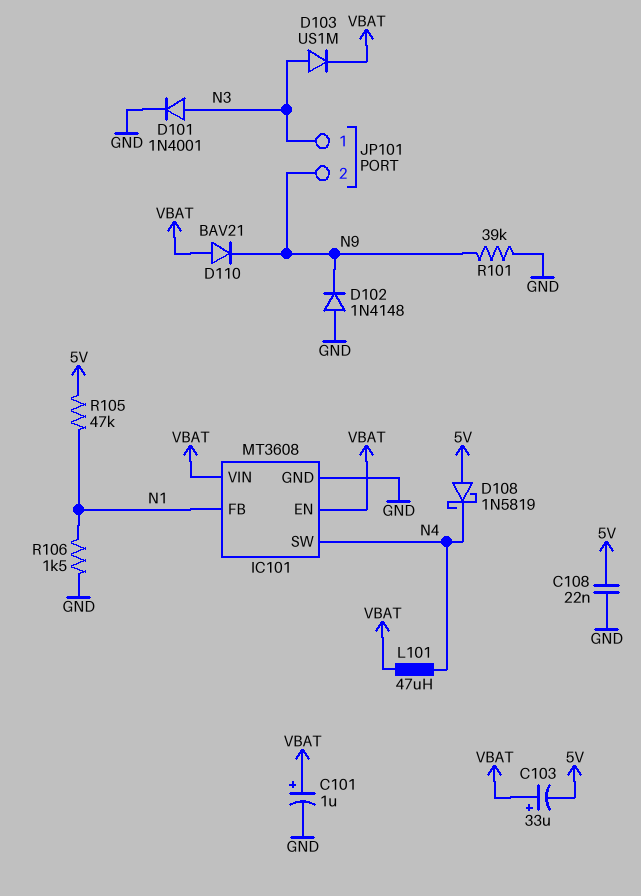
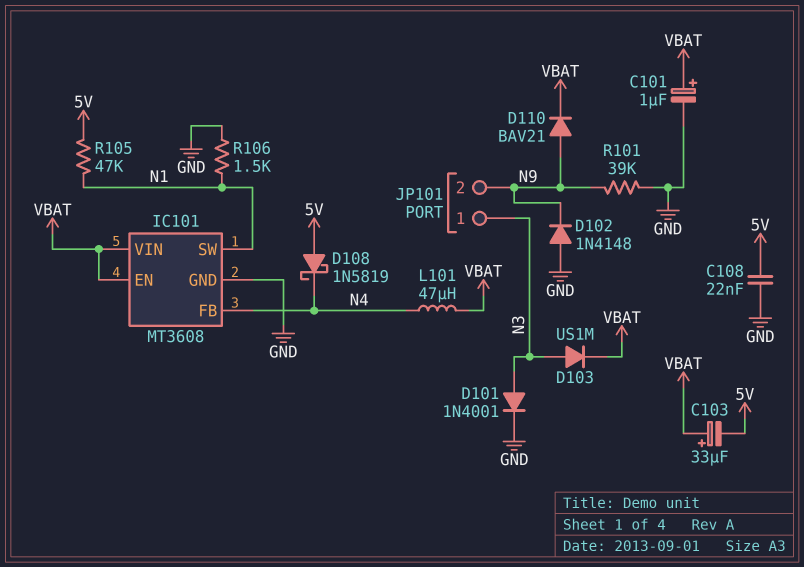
D110: diode BAV21 (A VBAT, K N9) -> diode BAV21 (A N9, K VBAT)
IC101 pin FB: N1 -> N4
IC101 pin SW: N4 -> N1

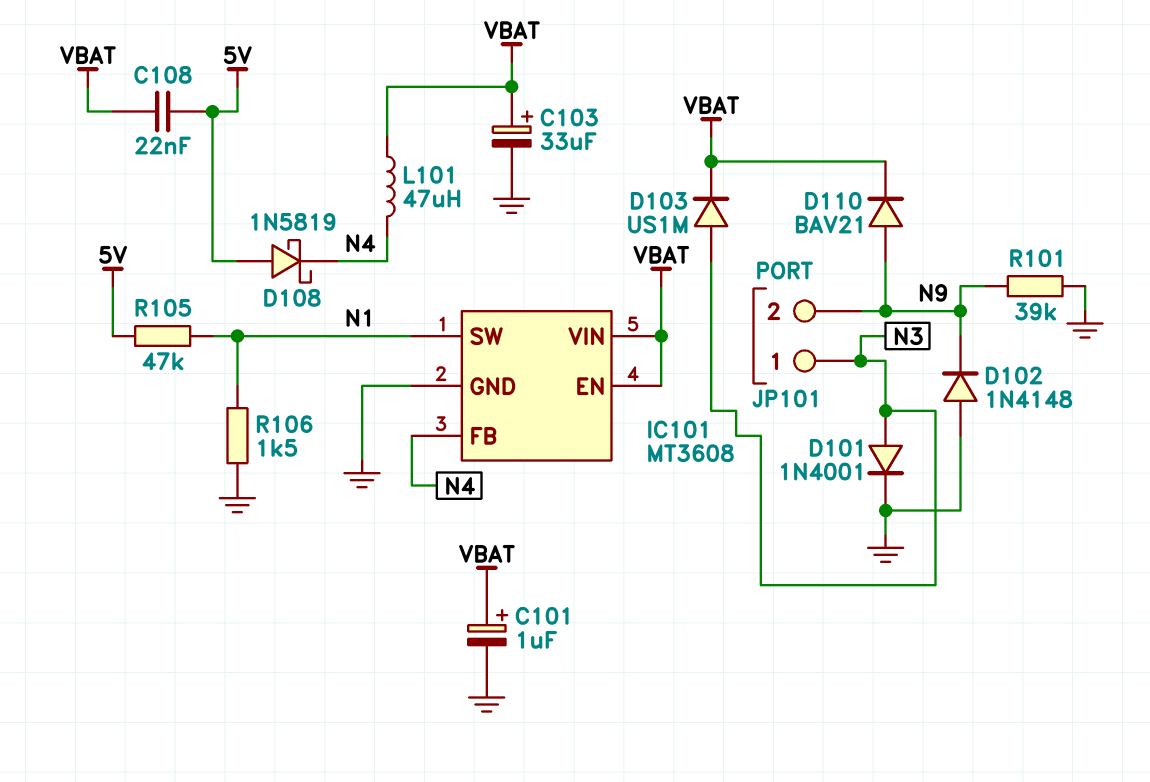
C103: 33uF (plus VBAT, minus 5V) -> 33uF (plus VBAT, minus GND)
C108: 22nF (5V, GND) -> 22nF (5V, VBAT)

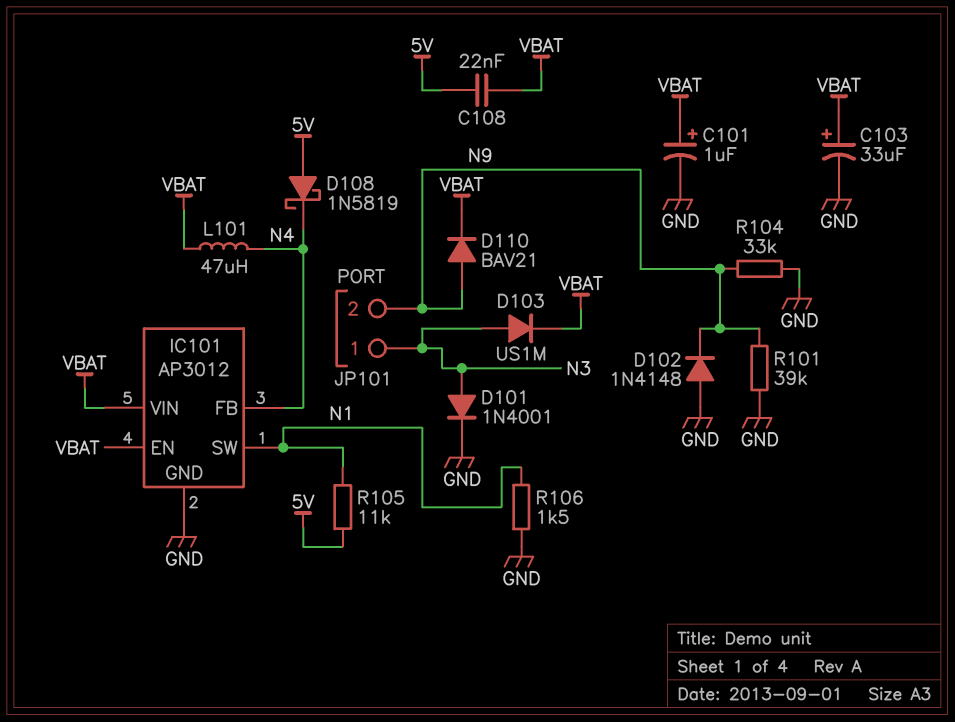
IC101: MT3608 -> AP3012
R104: none -> 33k (GND, N9)
R105: 47k (5V, N1) -> 11k (5V, N1)

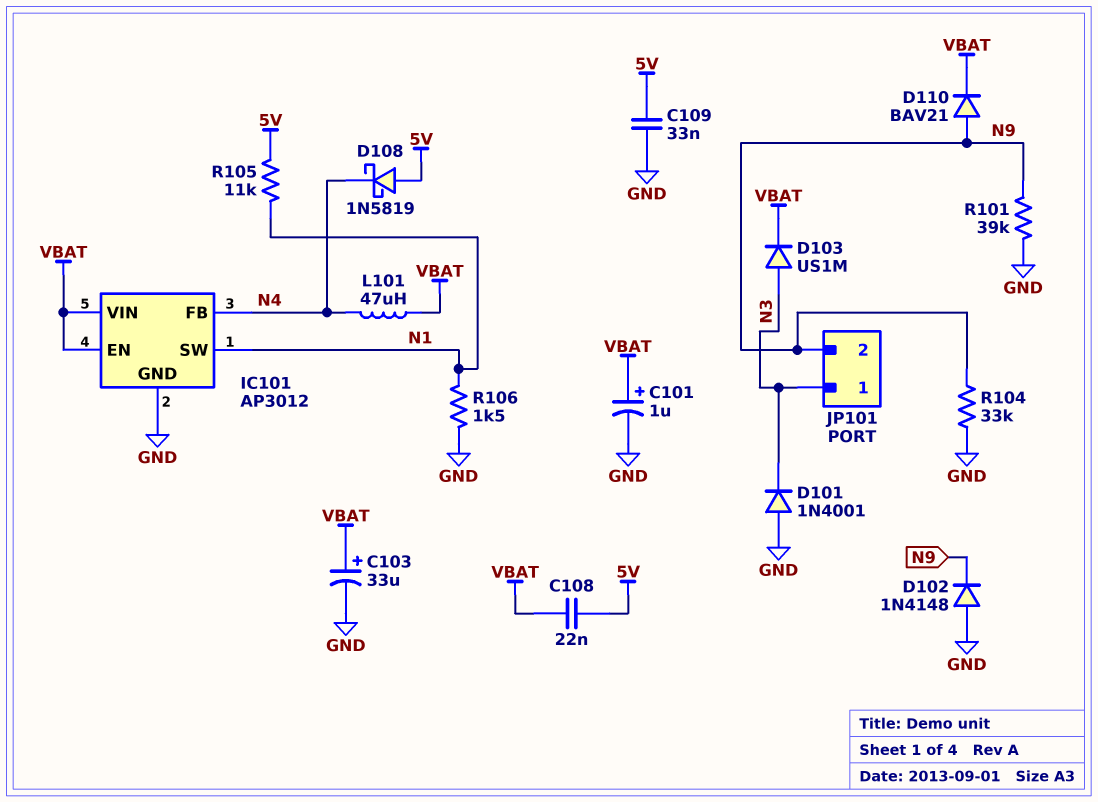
C109: none -> 33nF (5V, GND)
D101: diode 1N4001 (A N3, K GND) -> diode 1N4001 (A GND, K N3)

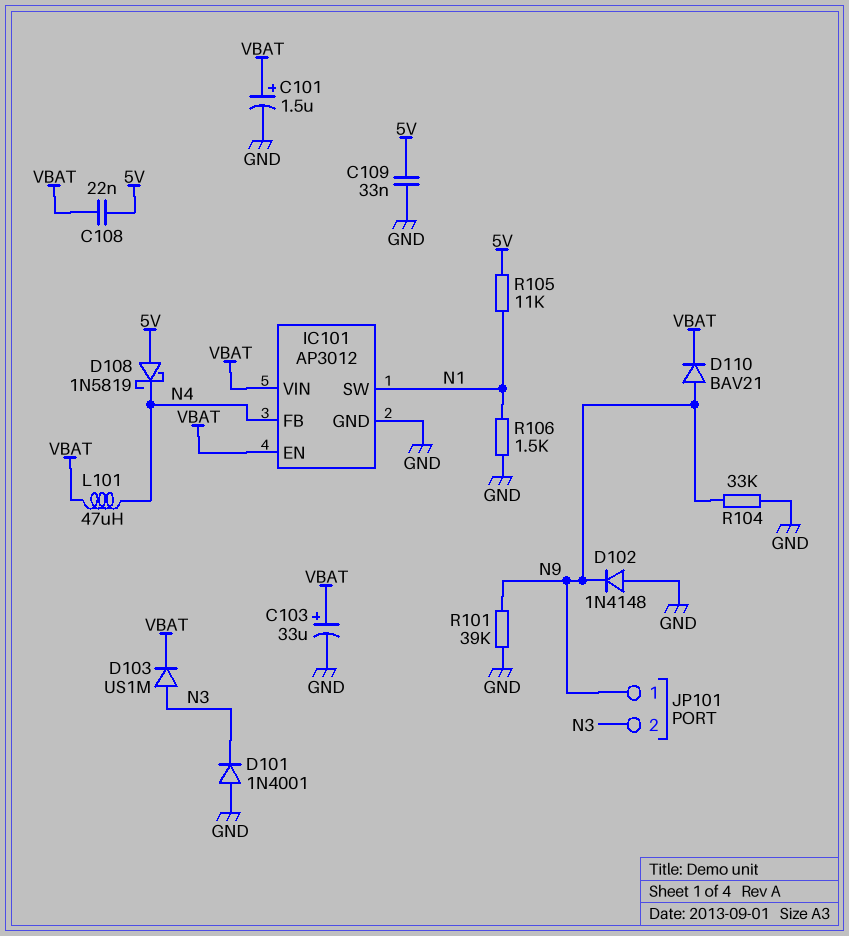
C101: 1uF (plus VBAT, minus GND) -> 1.5uF (plus VBAT, minus GND)
JP101 pin 1: N3 -> N9
JP101 pin 2: N9 -> N3

